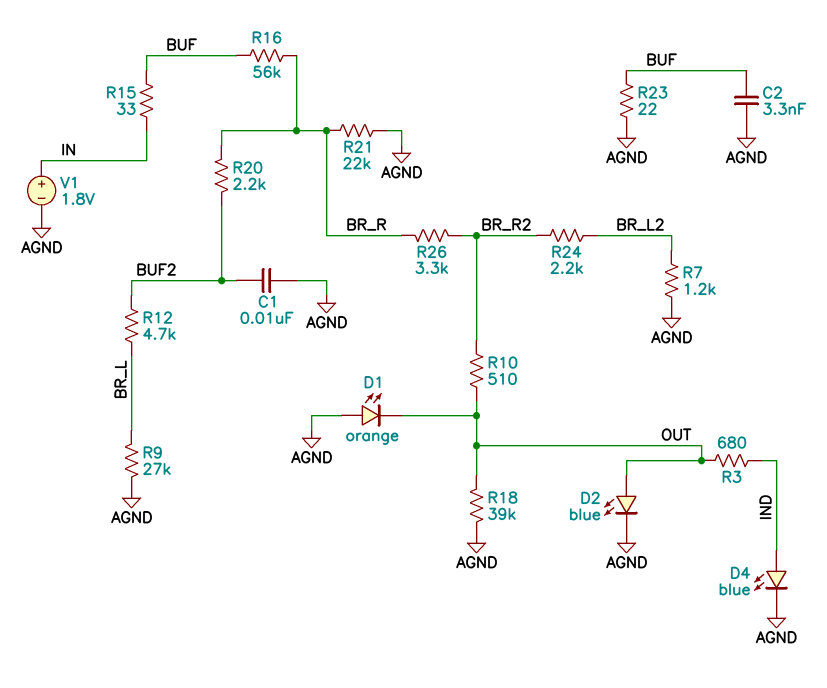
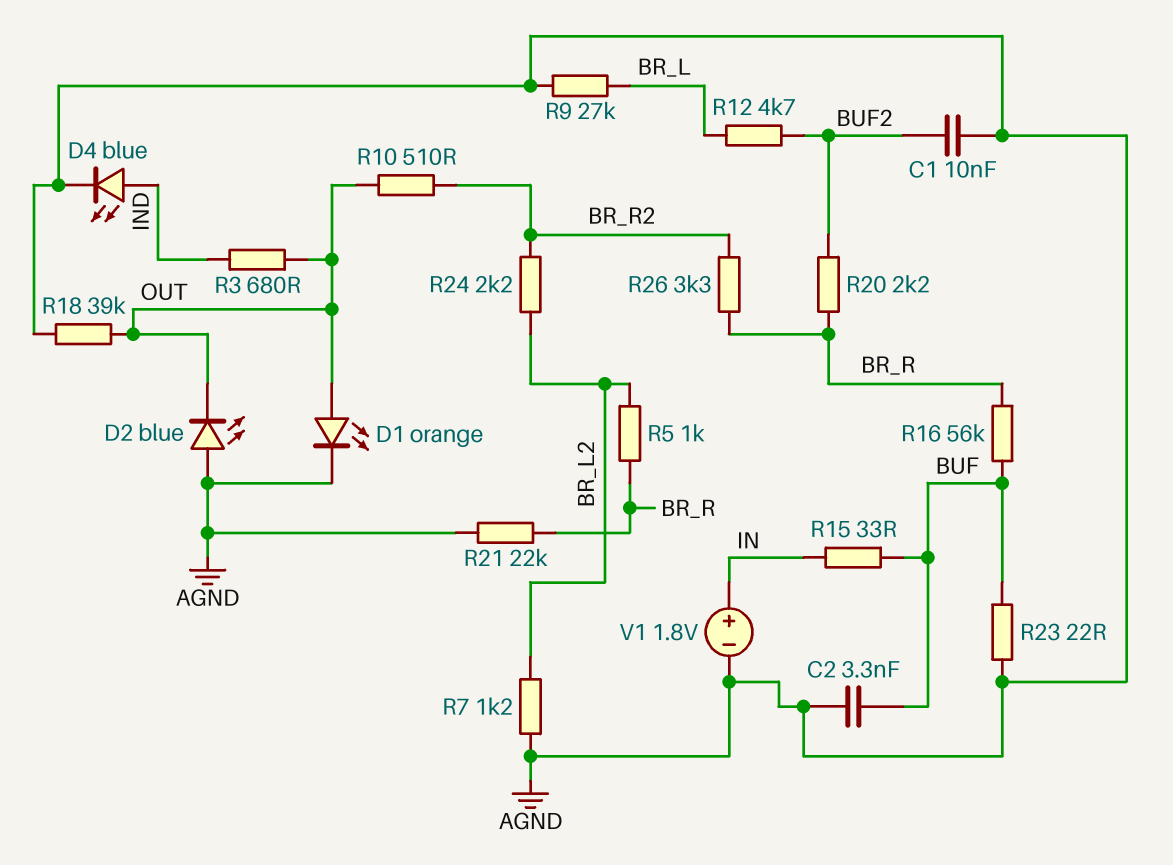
D1: LED orange (A AGND, K OUT) -> LED orange (A OUT, K AGND)
D2: LED blue (A OUT, K AGND) -> LED blue (A AGND, K OUT)
R5: none -> 1k (BR_L2, BR_R)

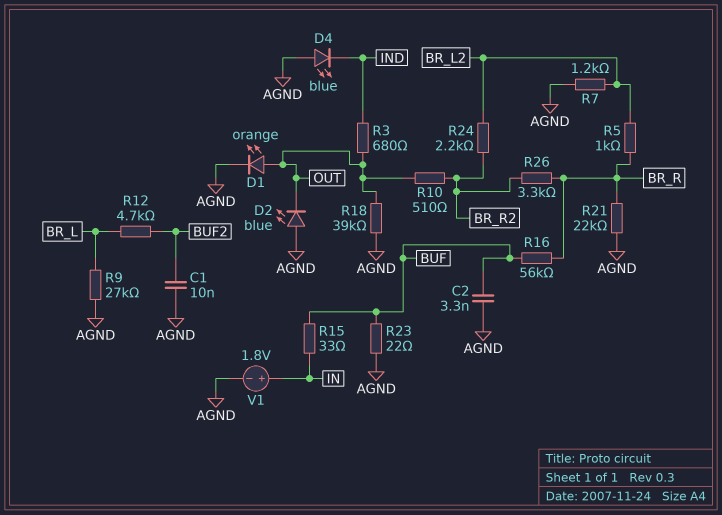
D4: LED blue (A IND, K AGND) -> LED blue (A AGND, K IND)
R20: 2.2k (BR_R, BUF2) -> none

